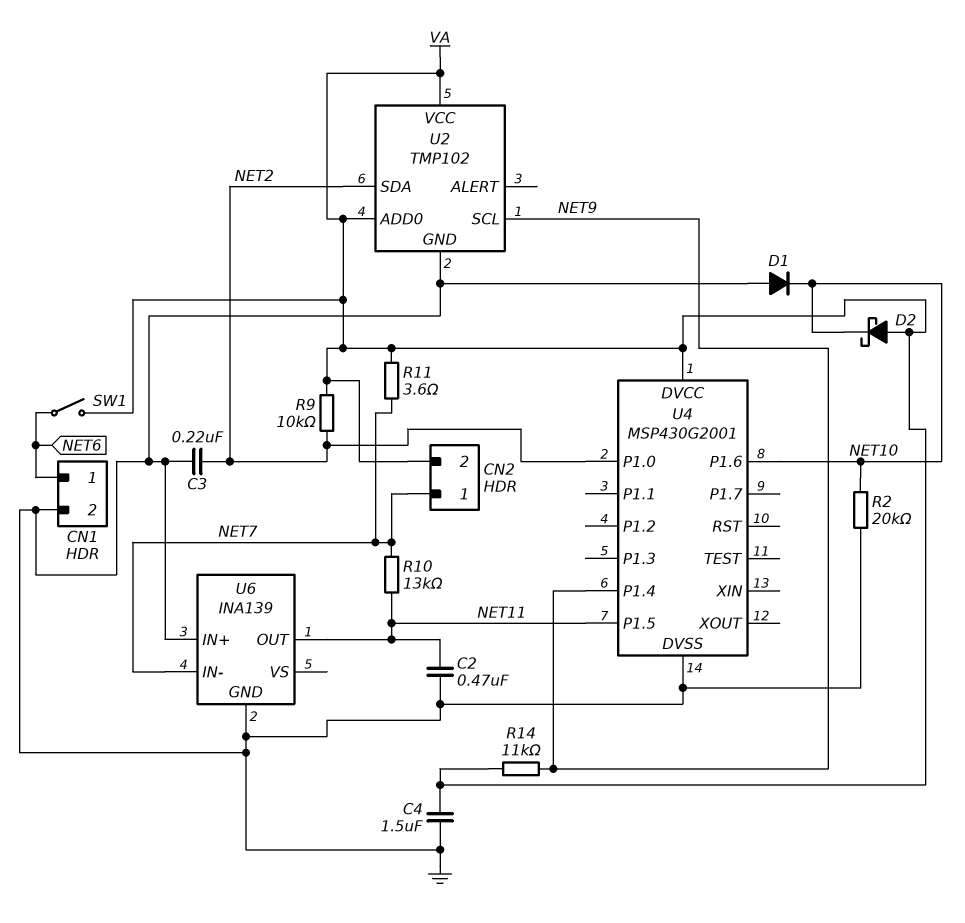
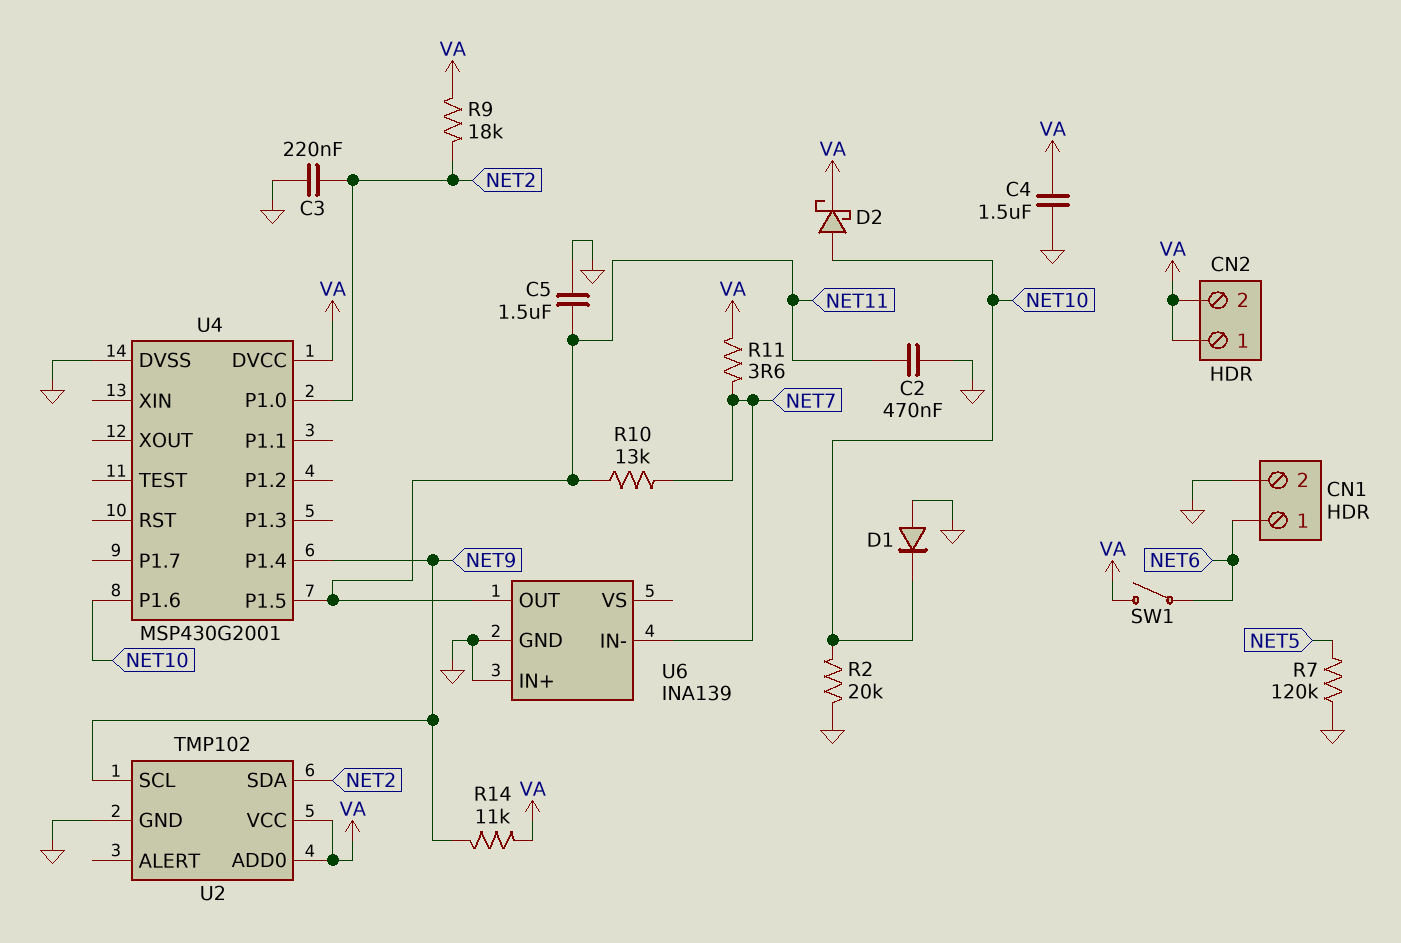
C5: none -> 1.5uF (GND, NET11)
CN2 pin 1: NET7 -> VA
D2: schottky (A VA, K NET10) -> schottky (A NET10, K VA)
R7: none -> 120k (GND, NET5)
R9: 10k (NET2, VA) -> 18k (NET2, VA)

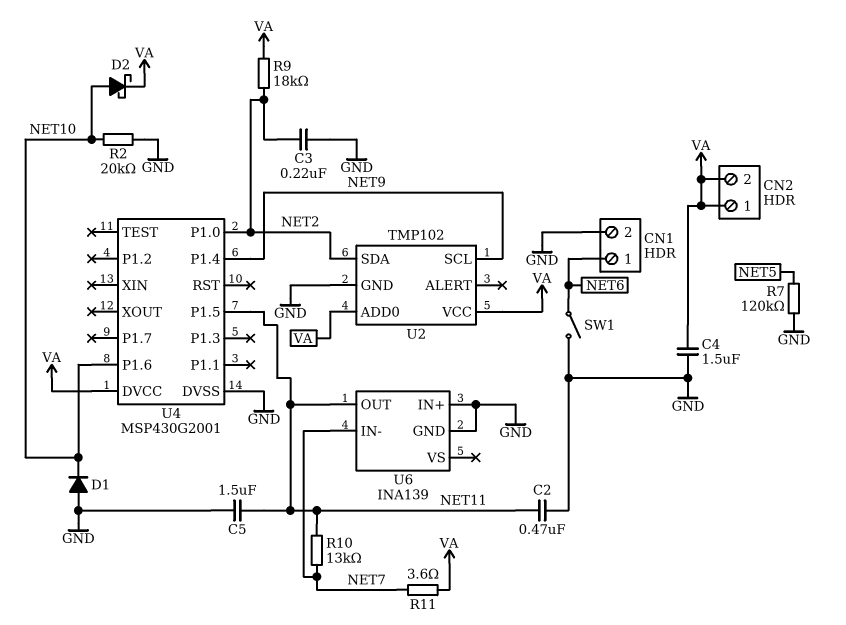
R14: 11k (NET9, VA) -> none
SW1: switch (NET6, VA) -> switch (GND, NET6)

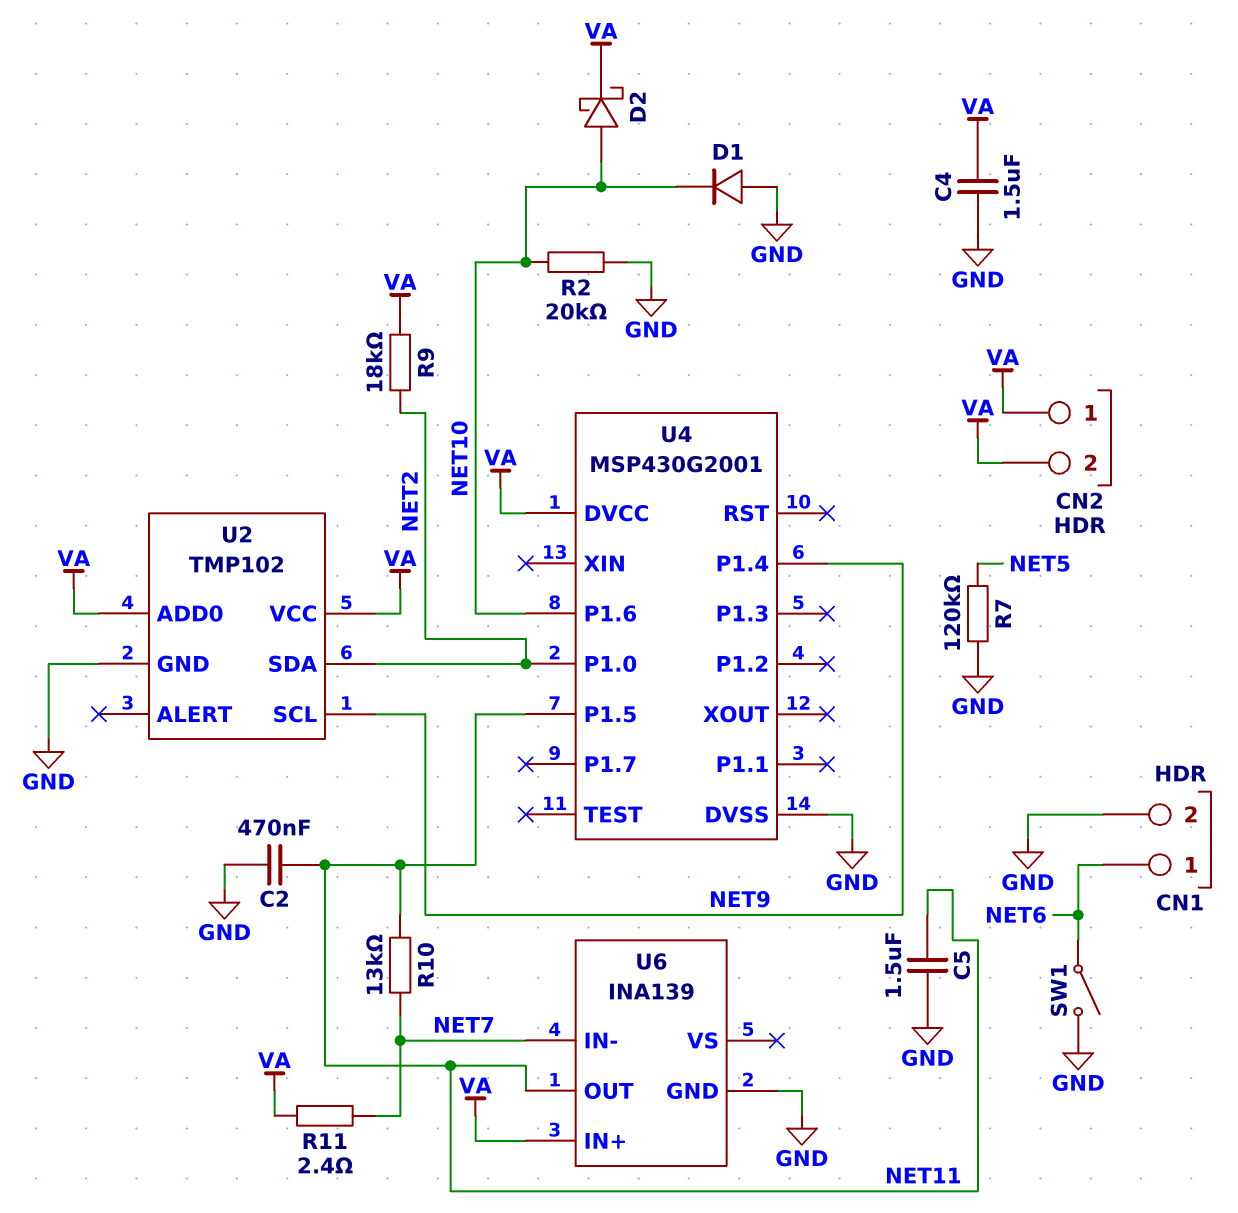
C3: 220nF (GND, NET2) -> none
R11: 3.6 (NET7, VA) -> 2.4 (NET7, VA)
U6 pin IN+: GND -> VA

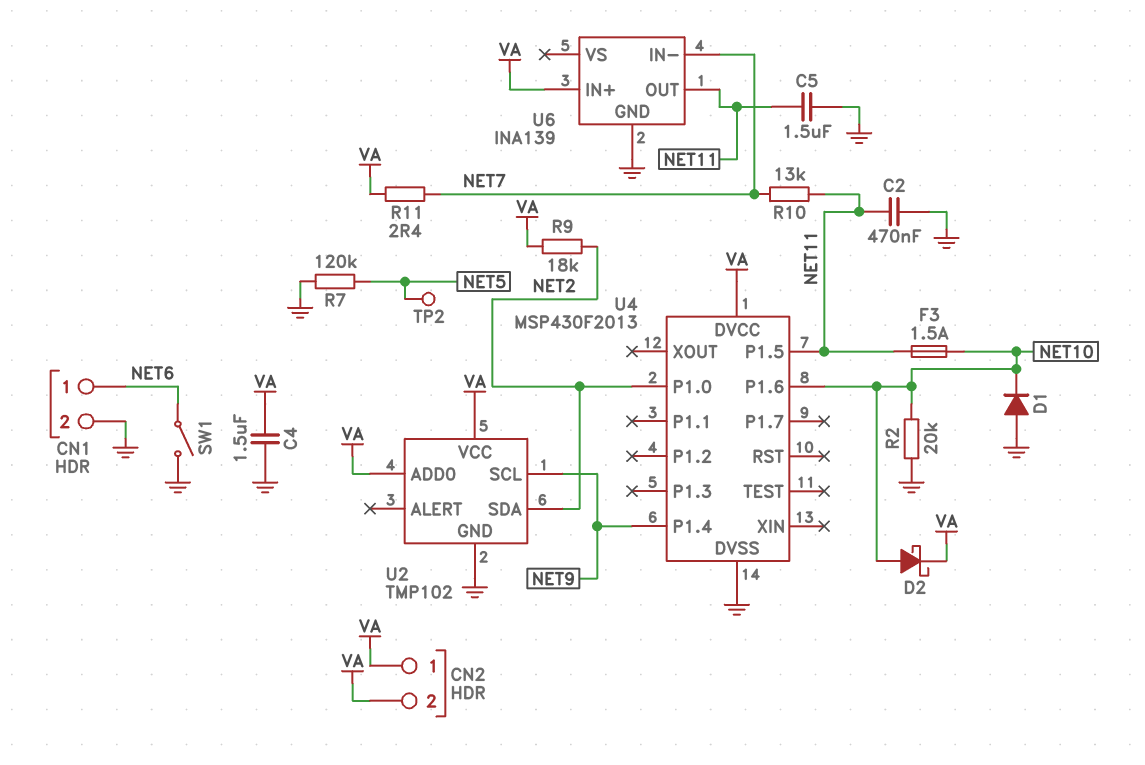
F3: none -> 1.5A (NET10, NET11)
TP2: none -> test point (NET5)
U4: MSP430G2001 -> MSP430F2013

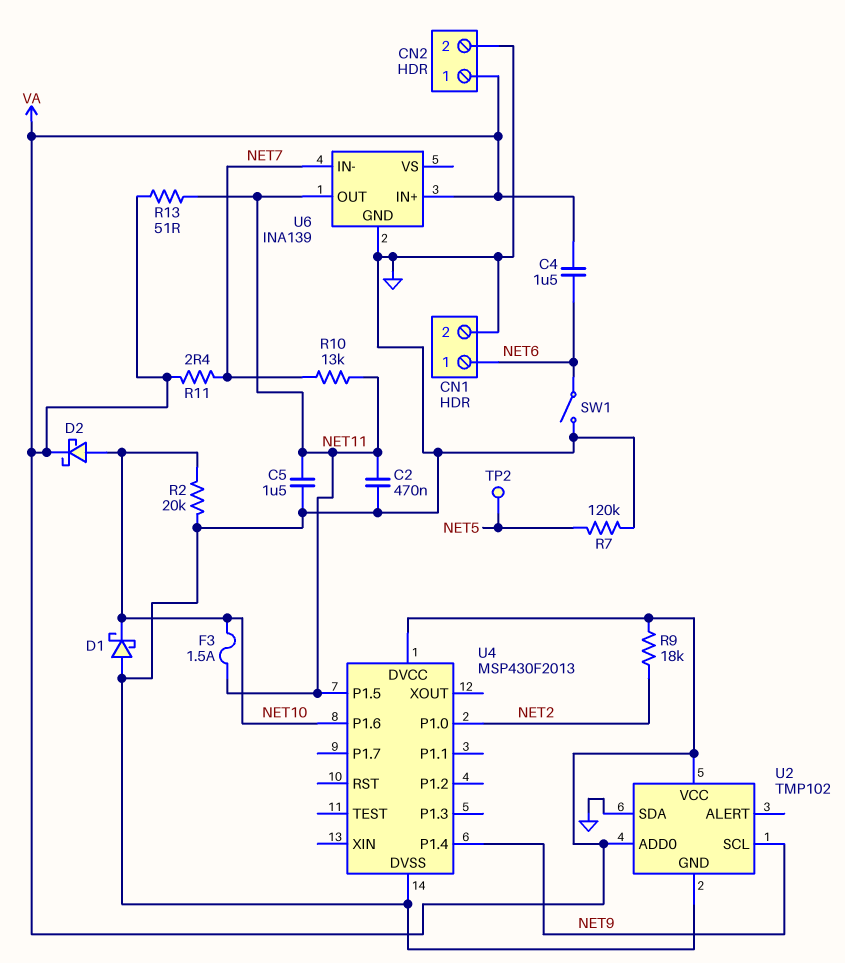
C4: 1.5uF (GND, VA) -> 1.5uF (NET6, VA)
CN2 pin 2: VA -> GND
D1: diode (A GND, K NET10) -> schottky (A GND, K NET10)
R13: none -> 51 (NET11, VA)
U2 pin SDA: NET2 -> GND

